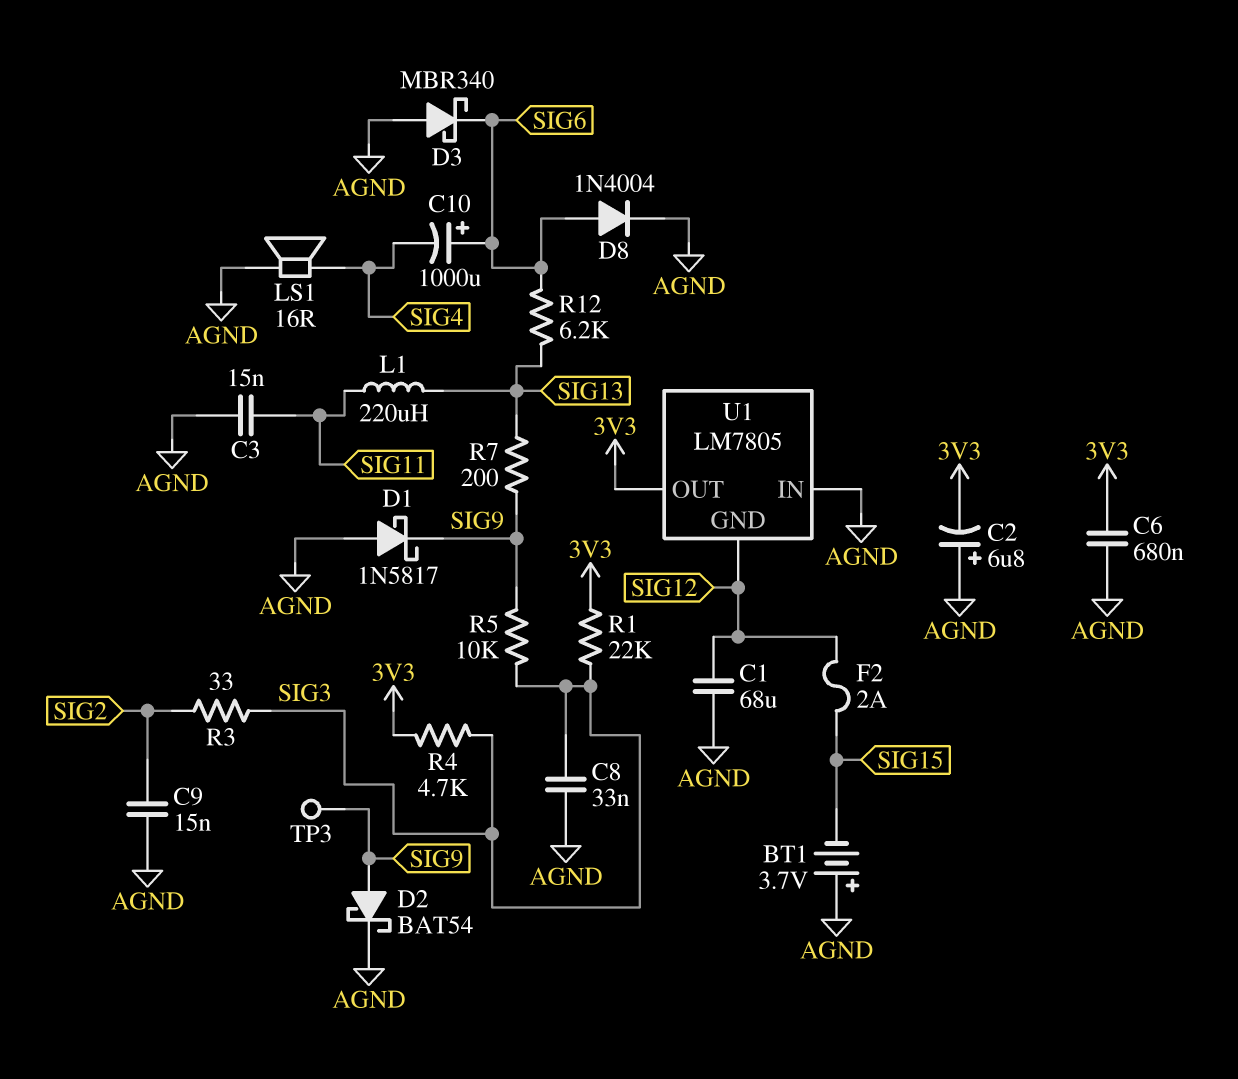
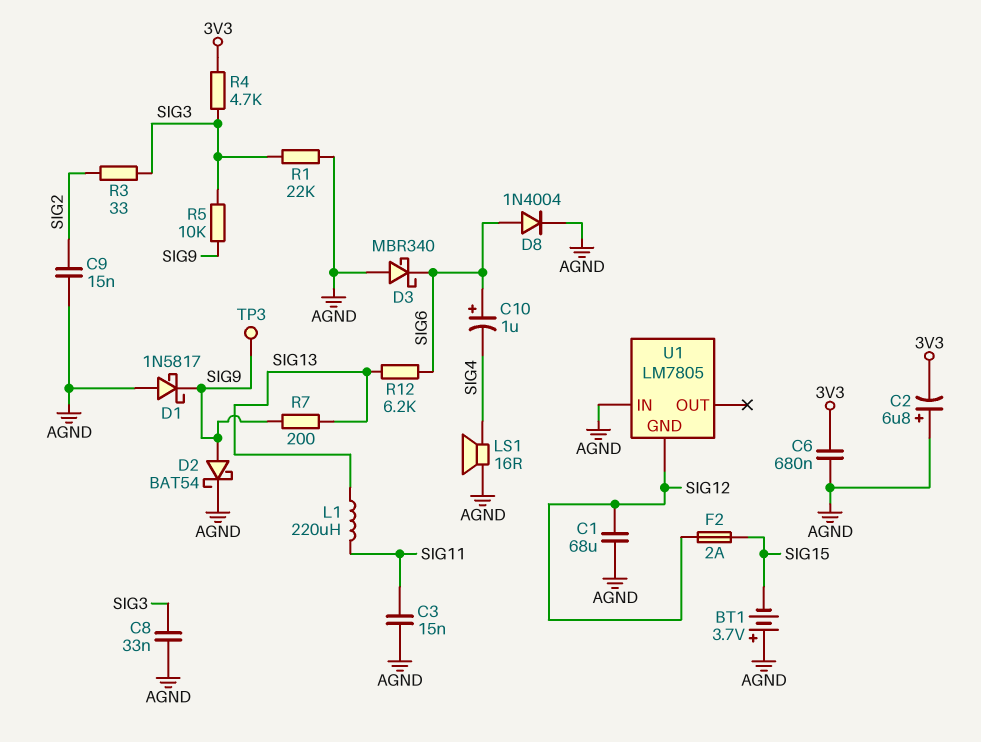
C10: 1000uF (plus SIG6, minus SIG4) -> 1uF (plus SIG6, minus SIG4)
R1: 22k (3V3, SIG3) -> 22k (AGND, SIG3)
U1 pin OUT: 3V3 -> none

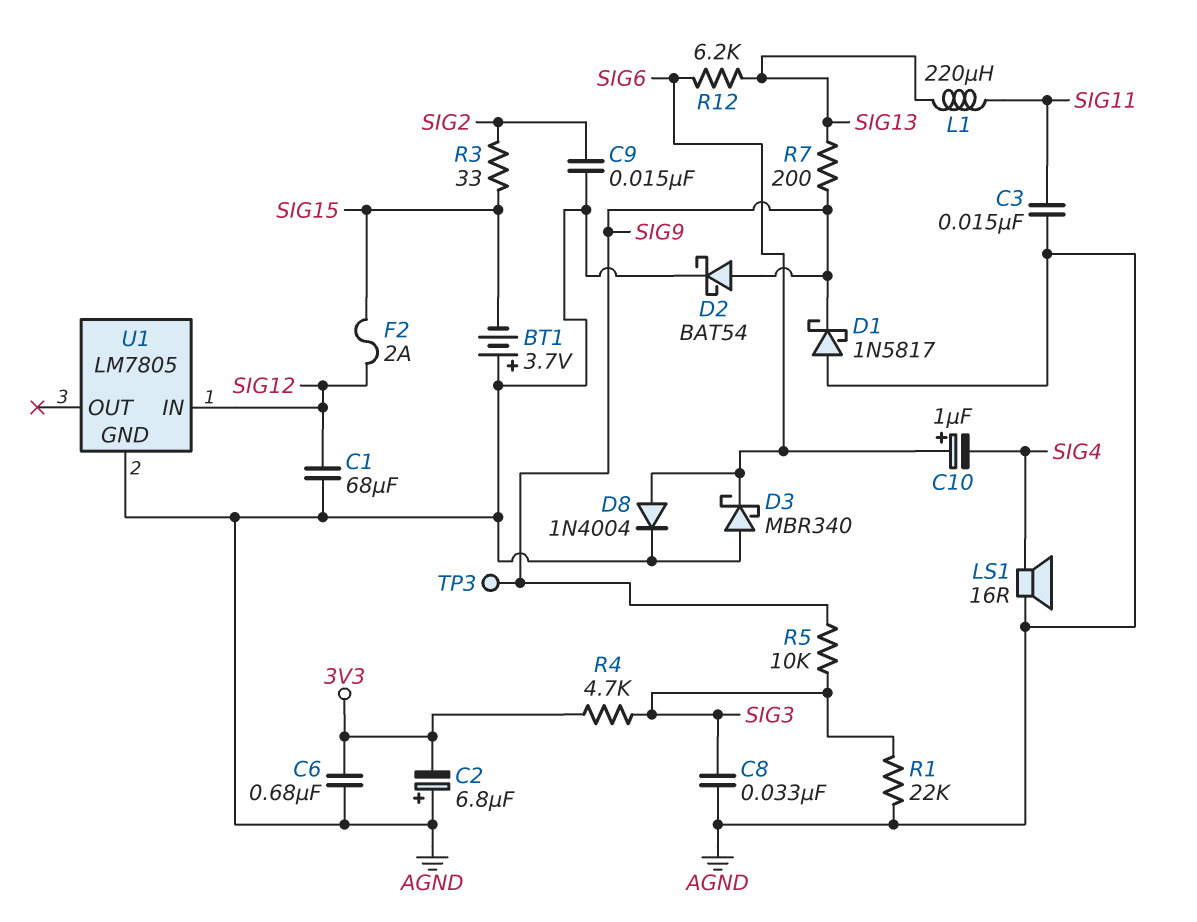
R3: 33 (SIG2, SIG3) -> 33 (SIG2, SIG15)
U1 pin GND: SIG12 -> AGND
U1 pin IN: AGND -> SIG12

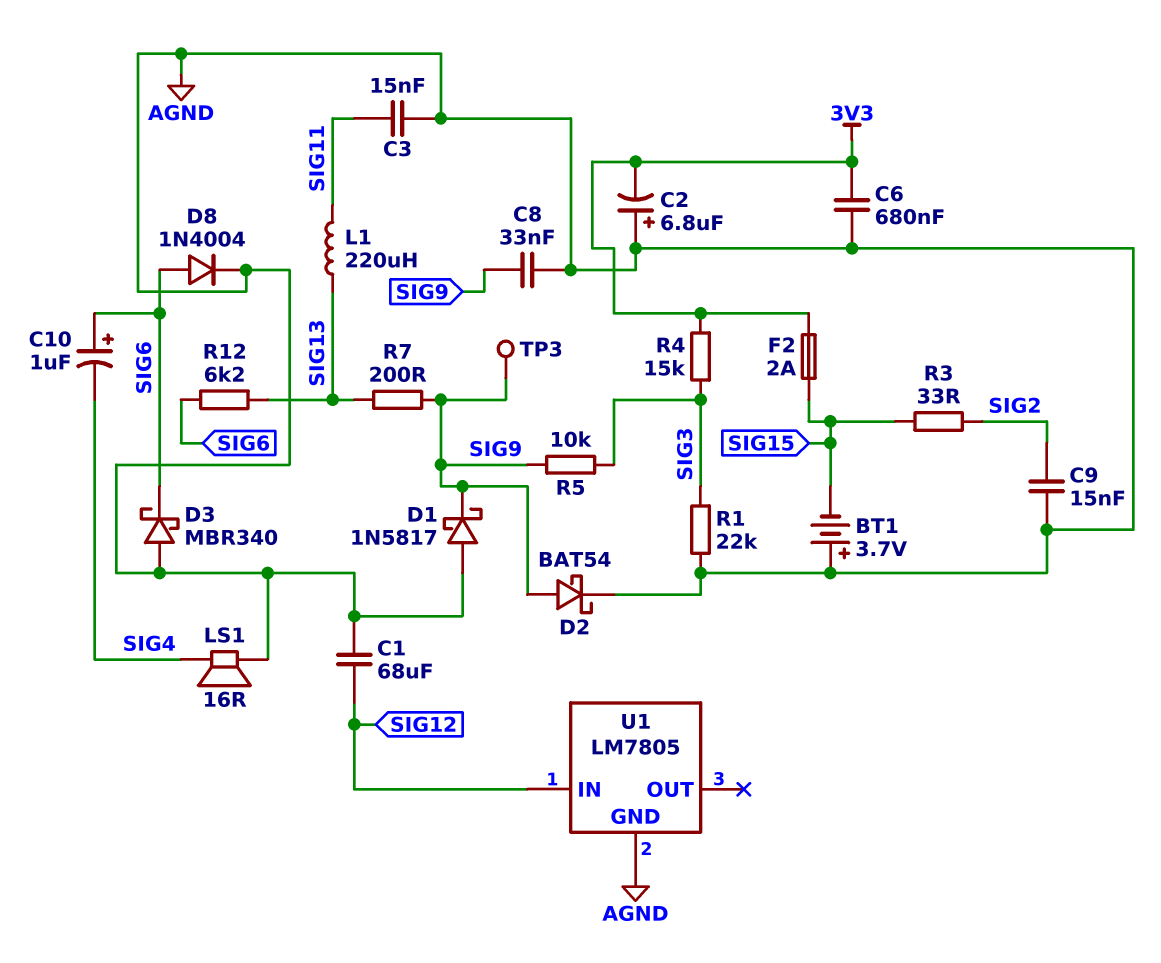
C8: 33nF (AGND, SIG3) -> 33nF (AGND, SIG9)
F2: 2A (SIG12, SIG15) -> 2A (3V3, SIG15)
R4: 4.7k (3V3, SIG3) -> 15k (3V3, SIG3)

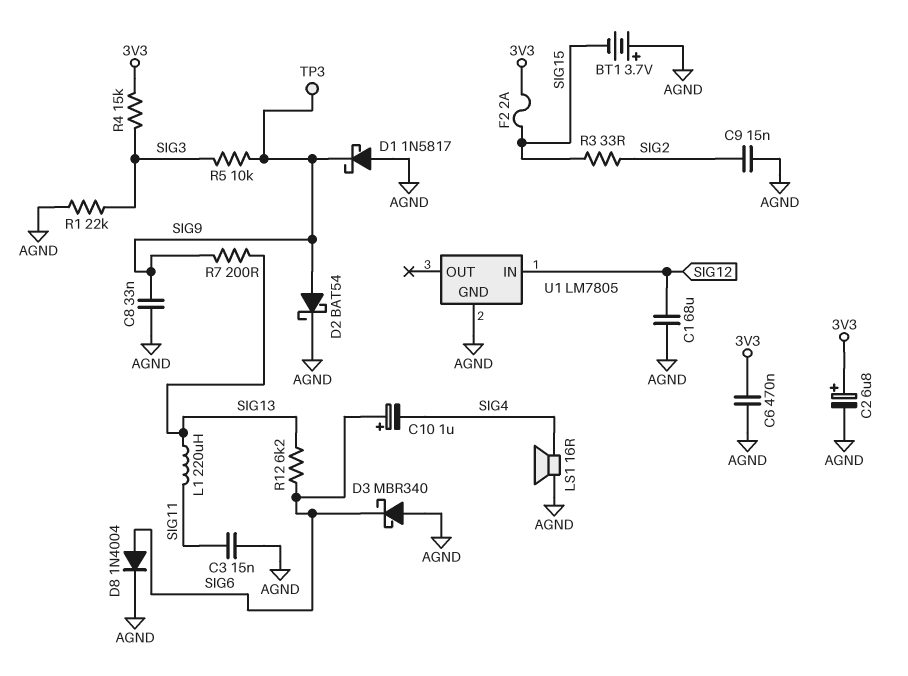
C2: 6.8uF (plus AGND, minus 3V3) -> 6.8uF (plus 3V3, minus AGND)
C6: 680nF (3V3, AGND) -> 470nF (3V3, AGND)

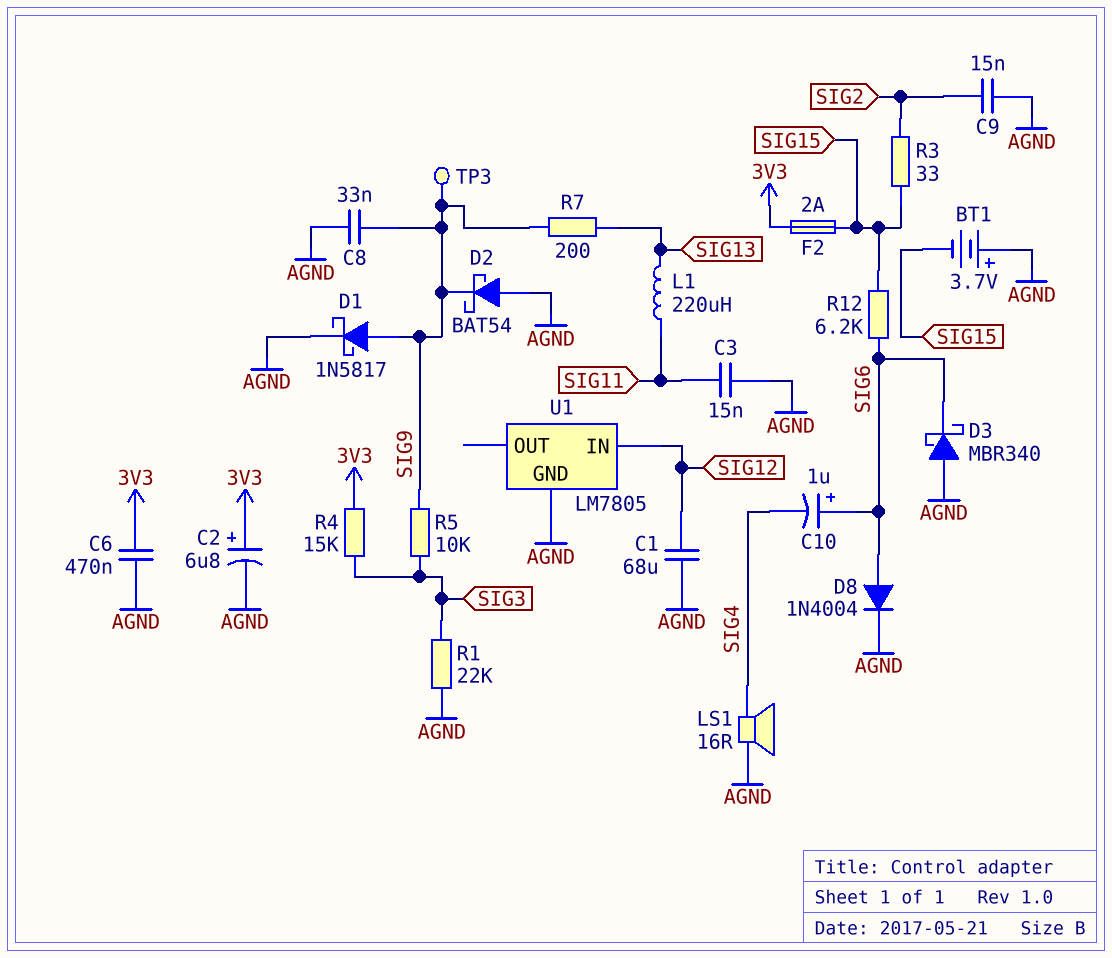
D1: schottky 1N5817 (A AGND, K SIG9) -> schottky 1N5817 (A SIG9, K AGND)
D2: schottky BAT54 (A SIG9, K AGND) -> schottky BAT54 (A AGND, K SIG9)
R12: 6.2k (SIG6, SIG13) -> 6.2k (SIG6, SIG15)

